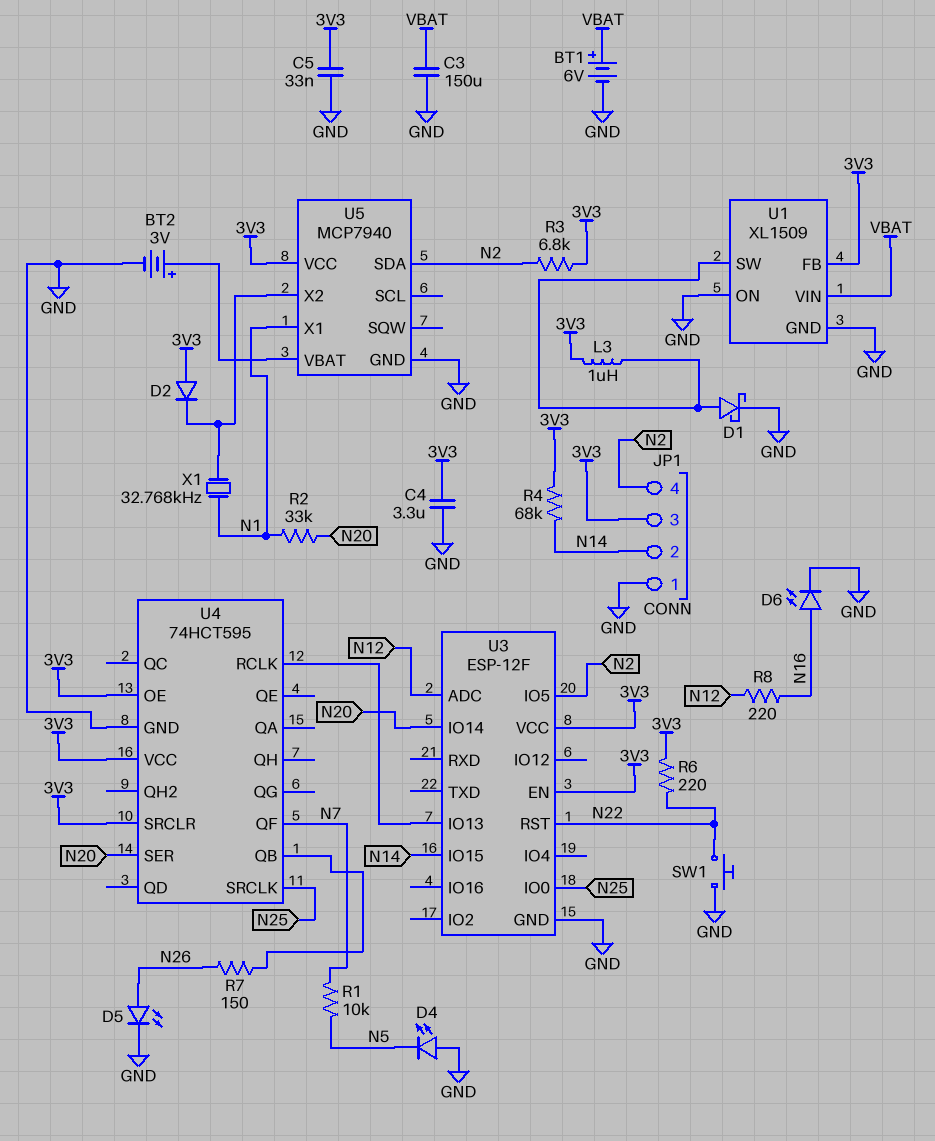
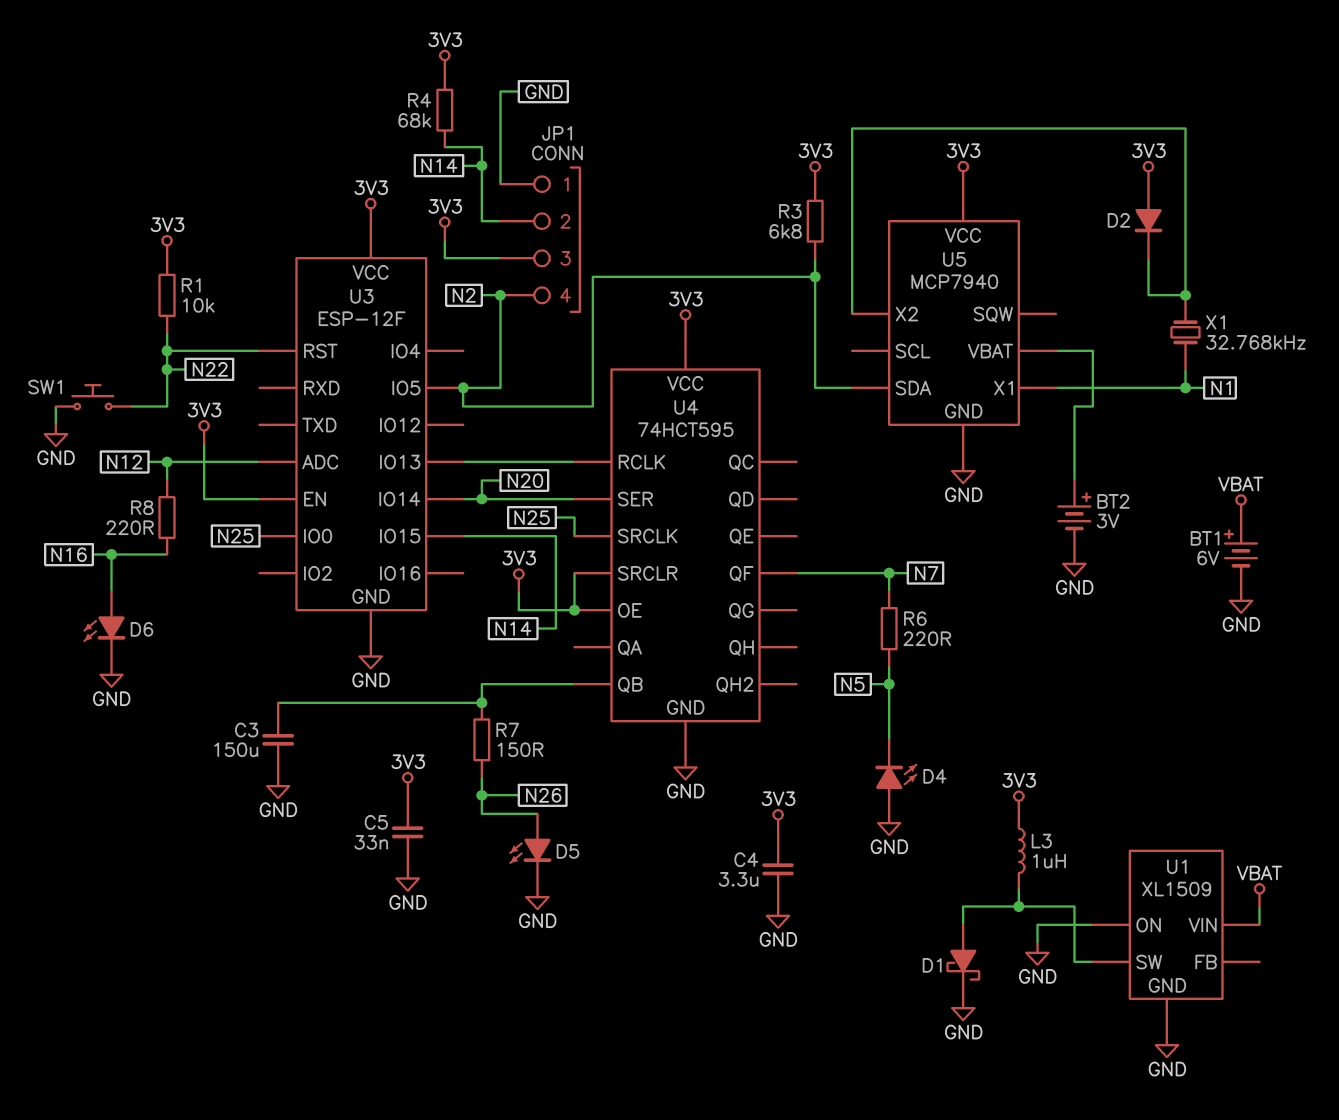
C3: 150uF (GND, VBAT) -> 150uF (GND, U4/QB)
R1: 10k (N5, N7) -> 10k (3V3, N22)
R2: 33k (N1, N20) -> none
R6: 220 (3V3, N22) -> 220 (N5, N7)
U1 pin FB: 3V3 -> none

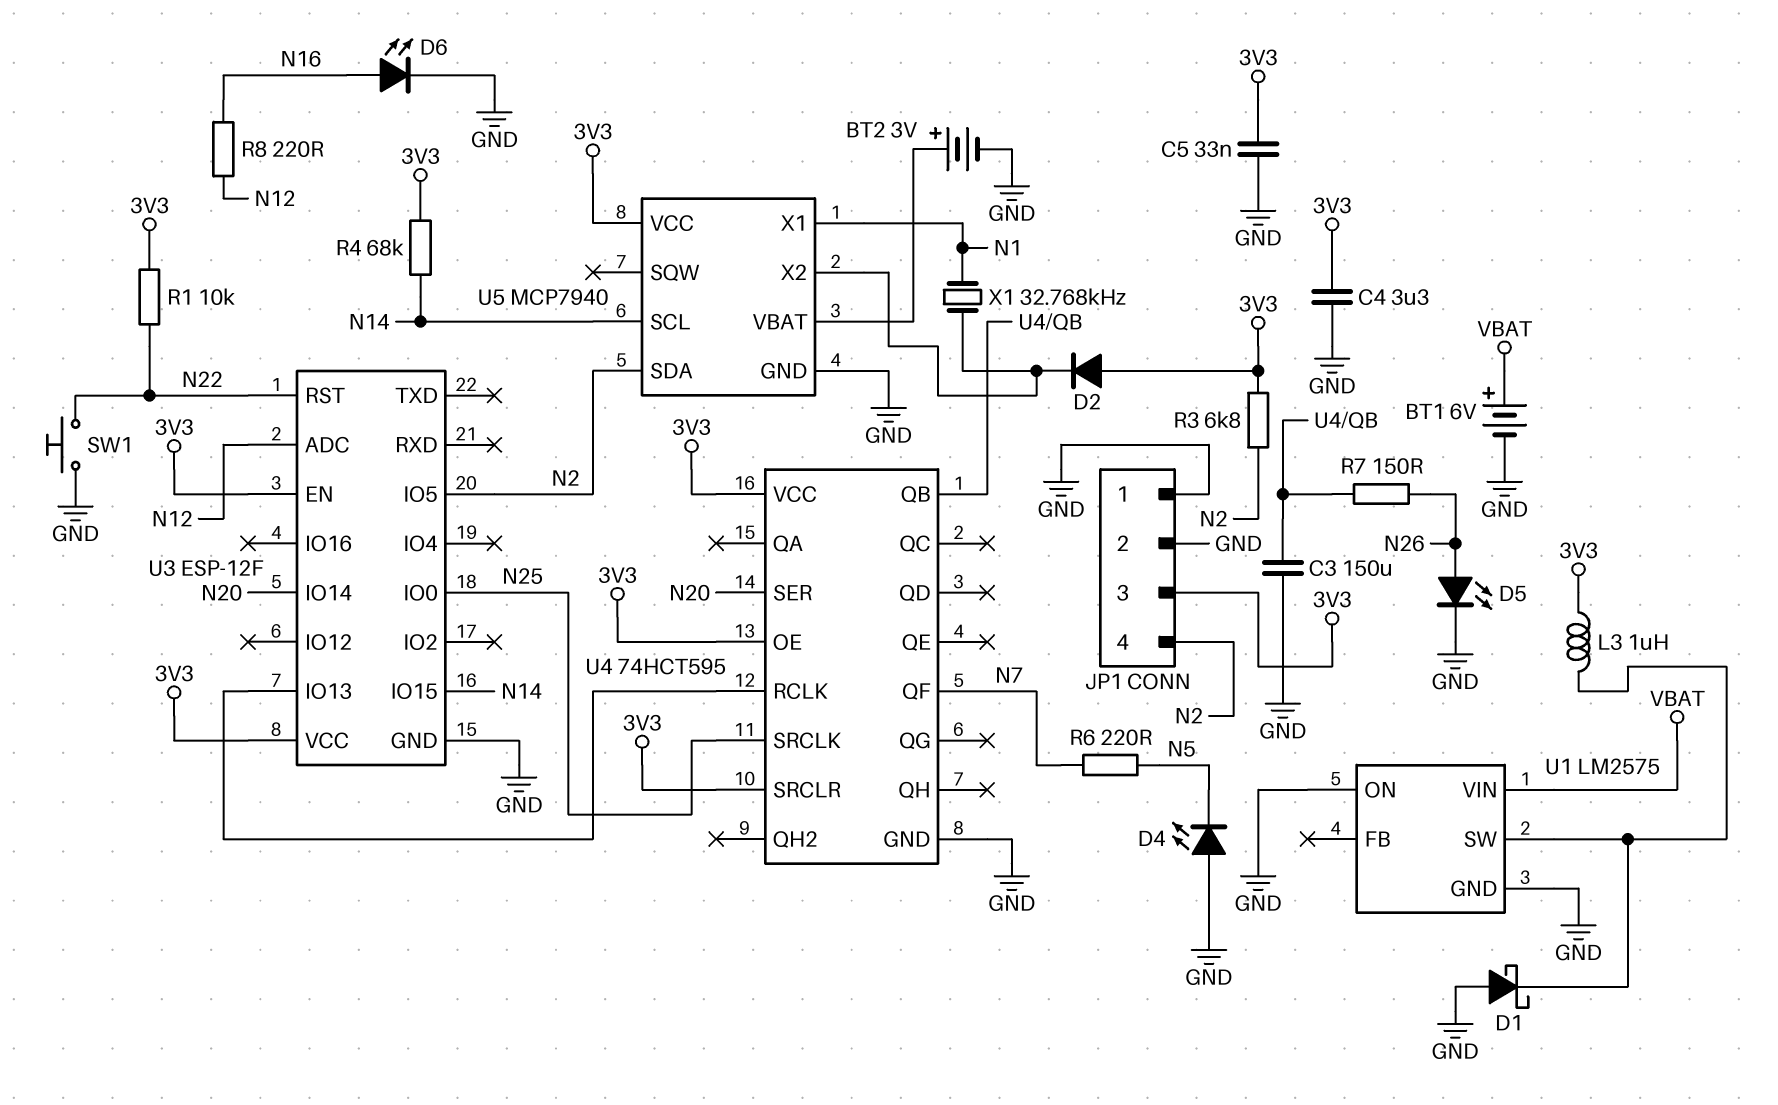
D1: schottky (A U1/SW, K GND) -> schottky (A GND, K U1/SW)
JP1 pin 2: N14 -> GND
U1: XL1509 -> LM2575
U5 pin SCL: none -> N14

